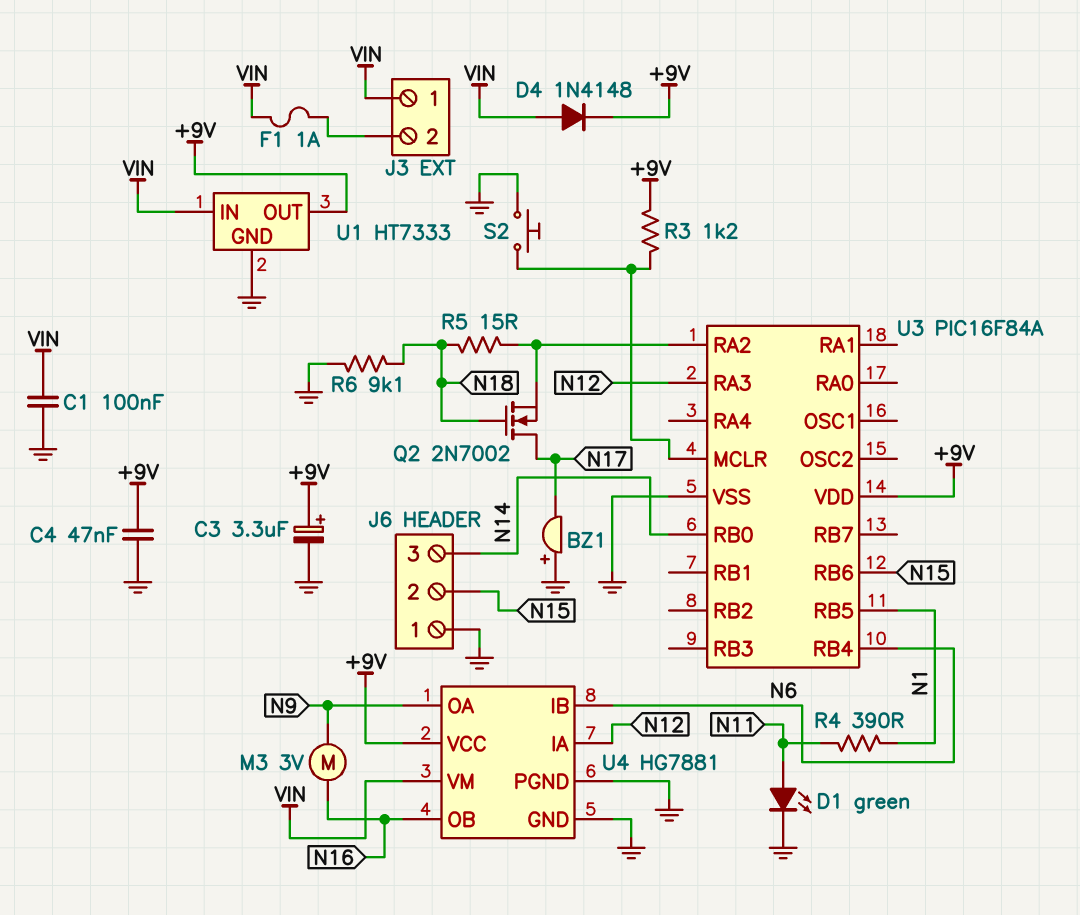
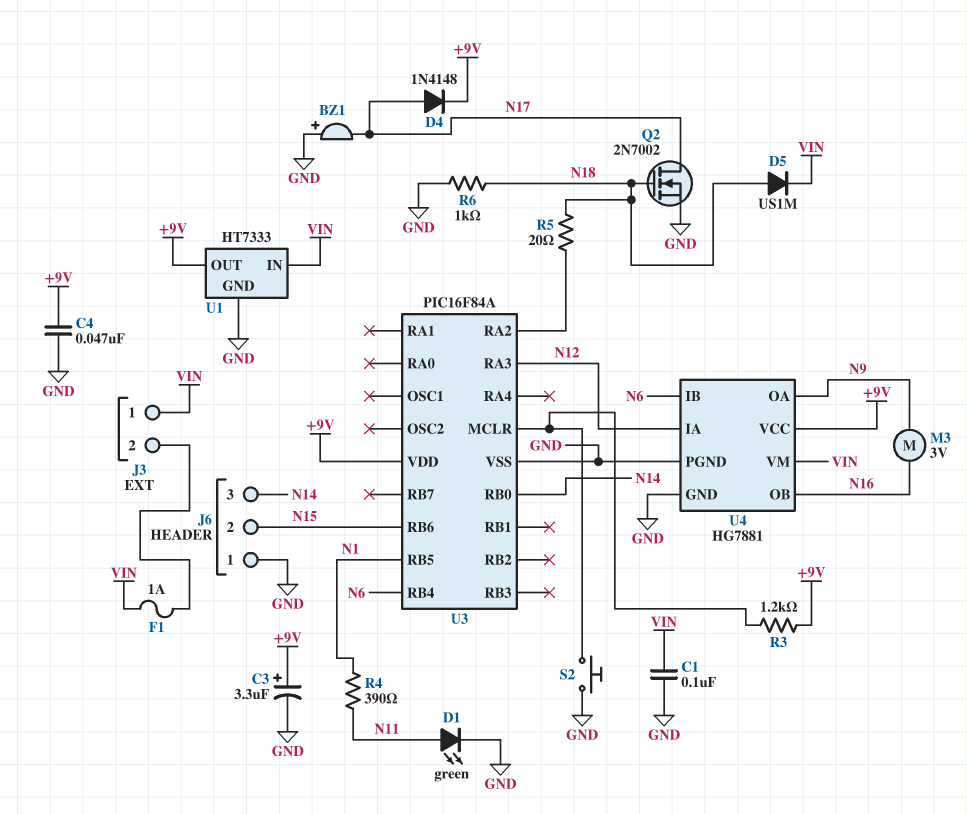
D4: diode 1N4148 (A VIN, K +9V) -> diode 1N4148 (A N17, K +9V)
D5: none -> diode US1M (A N18, K VIN)
Q2: NMOS 2N7002 (G N18, D N17, S U3/RA2) -> NMOS 2N7002 (G N18, D N17, S GND)
R5: 15 (N18, U3/RA2) -> 20 (N18, U3/RA2)
R6: 9.1k (GND, N18) -> 1k (GND, N18)

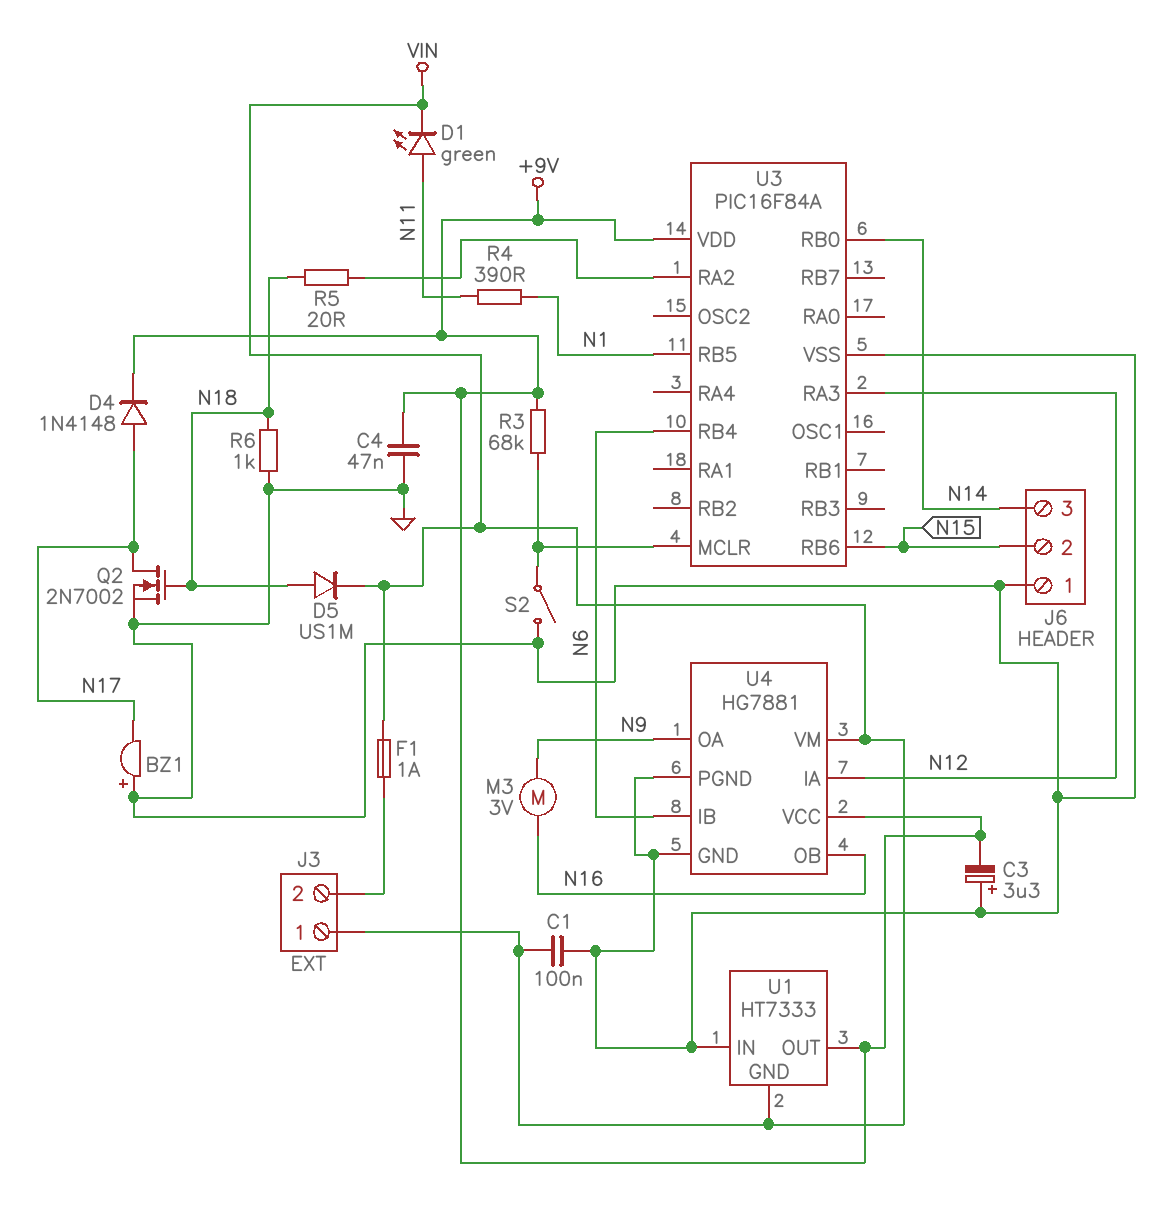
C3: 3.3uF (plus +9V, minus GND) -> 3.3uF (plus GND, minus +9V)
D1: LED green (A N11, K GND) -> LED green (A N11, K VIN)
R3: 1.2k (+9V, U3/MCLR) -> 68k (+9V, U3/MCLR)
S2: button (GND, U3/MCLR) -> switch (GND, U3/MCLR)
U1 pin GND: GND -> VIN
U1 pin IN: VIN -> GND

